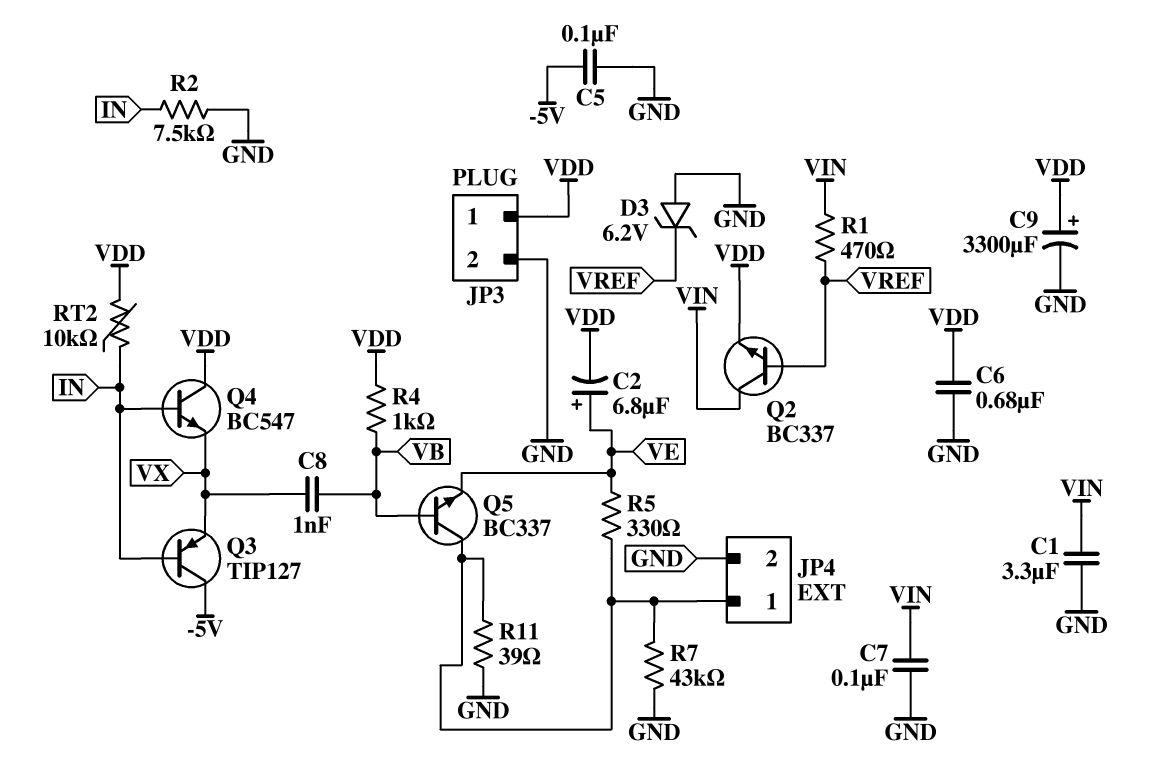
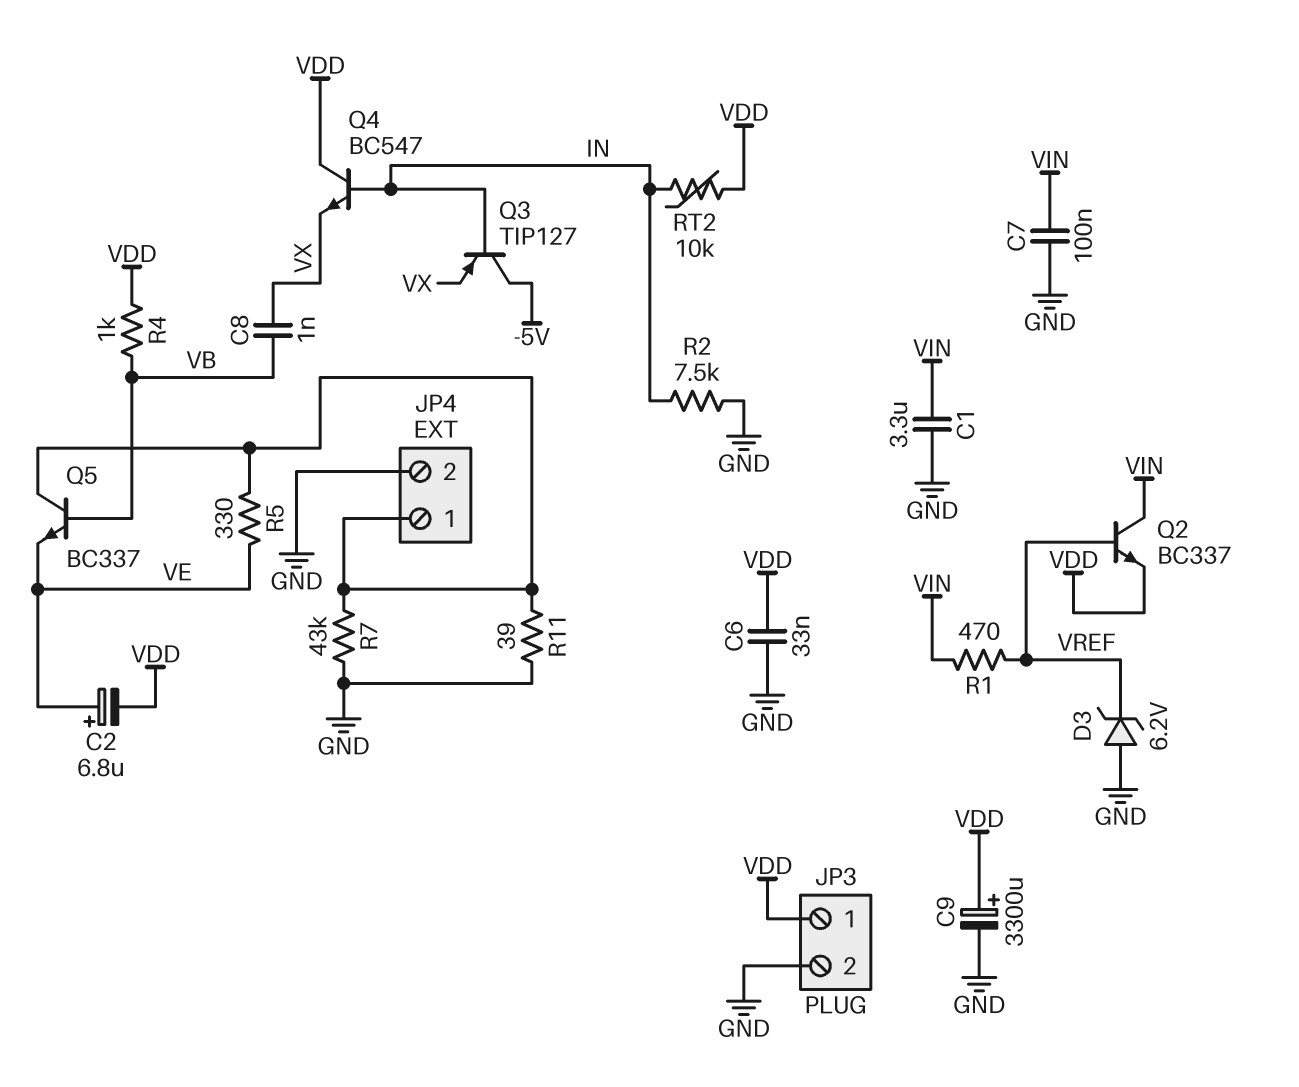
C5: 100nF (-5V, GND) -> none
C6: 680nF (GND, VDD) -> 33nF (GND, VDD)

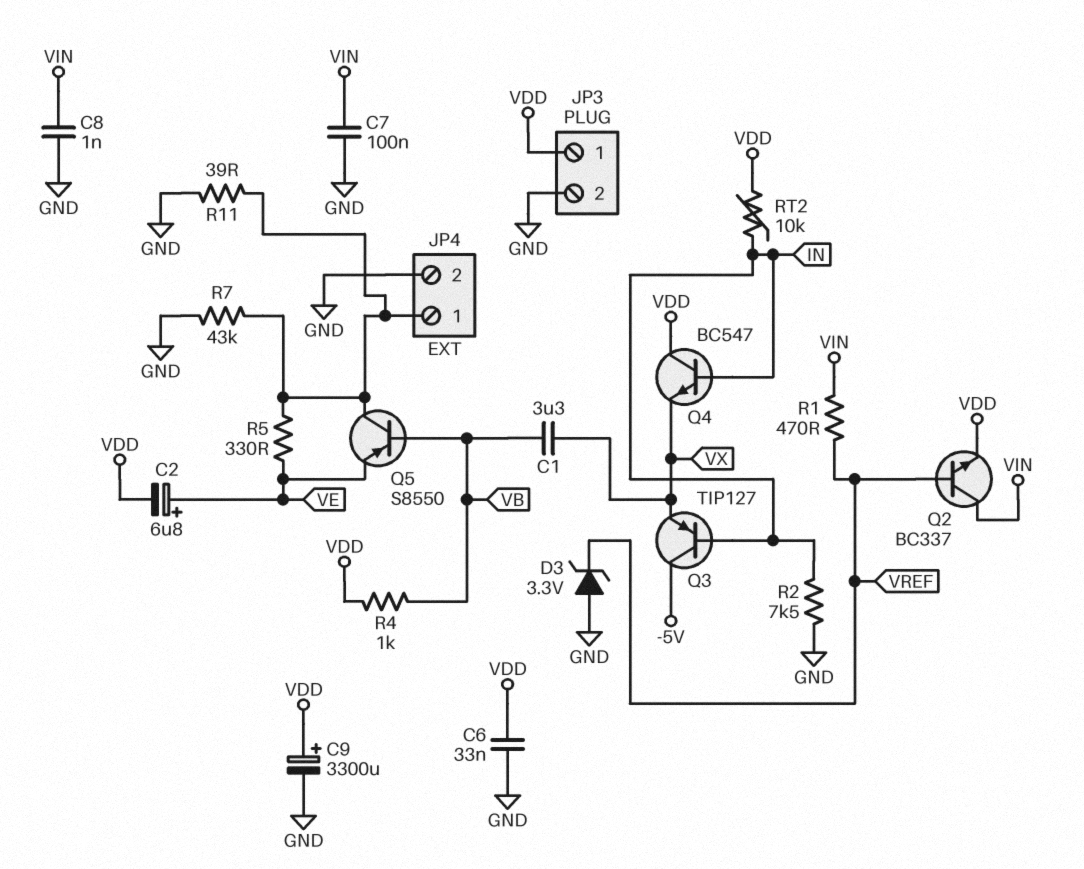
C1: 3.3uF (GND, VIN) -> 3.3uF (VB, VX)
C8: 1nF (VB, VX) -> 1nF (GND, VIN)
D3: zener 6.2V (A GND, K VREF) -> zener 3.3V (A GND, K VREF)
Q5: NPN BC337 (B VB, C JP4/1, E VE) -> PNP S8550 (B VB, C JP4/1, E VE)

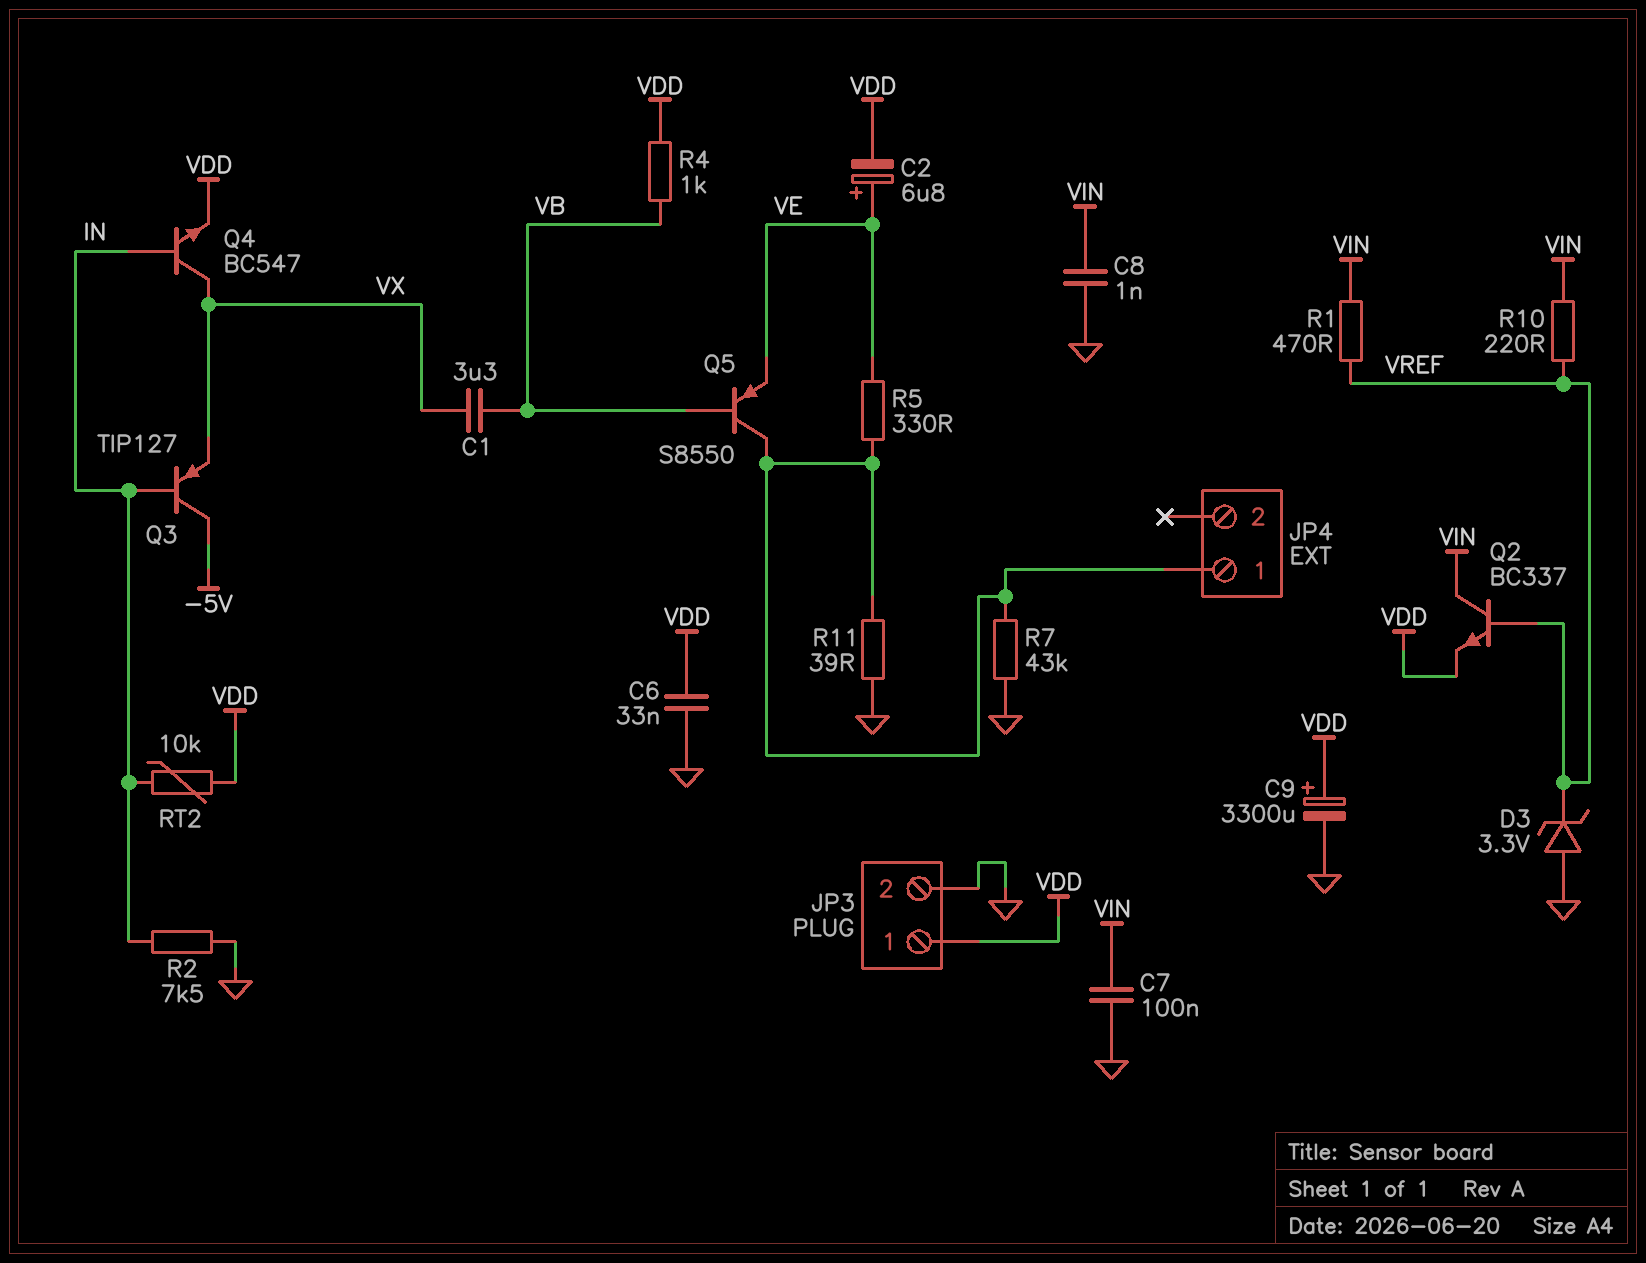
JP4 pin 2: GND -> none
Q4: NPN BC547 (B IN, C VDD, E VX) -> NPN BC547 (B IN, C VX, E VDD)
R10: none -> 220 (VIN, VREF)

